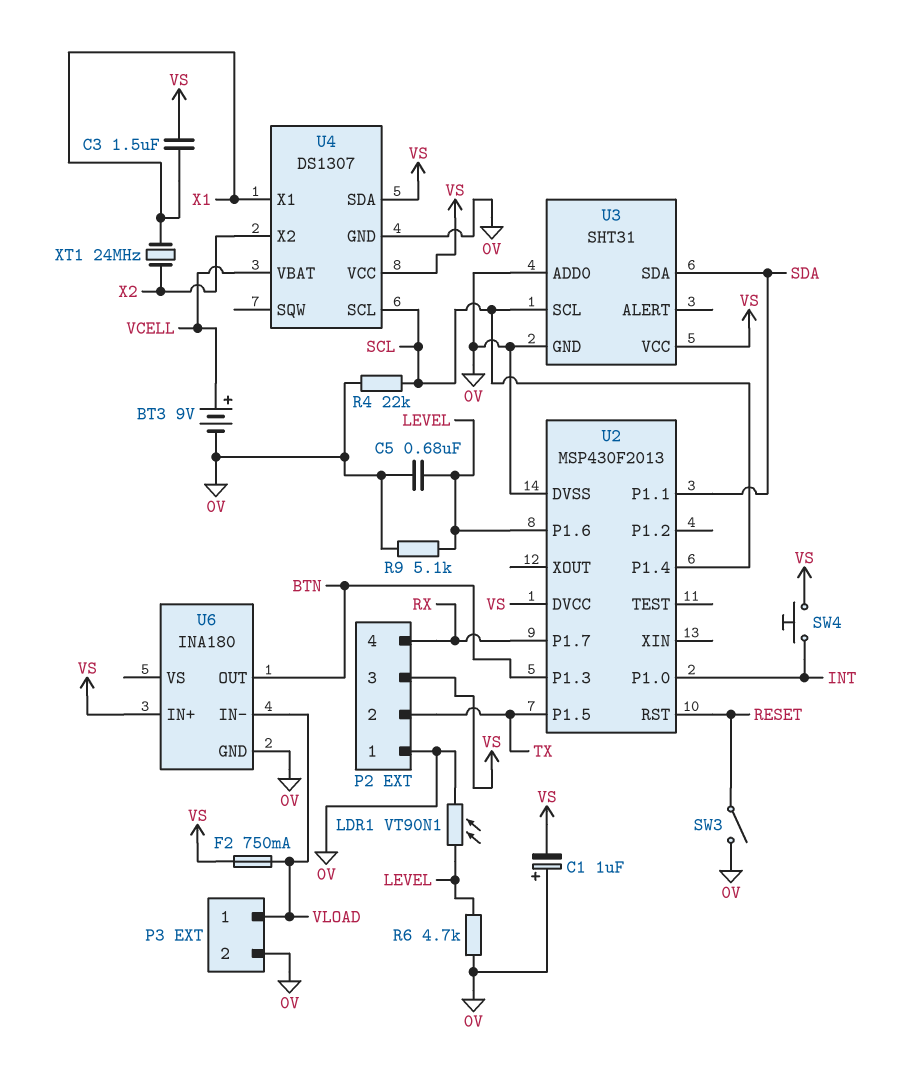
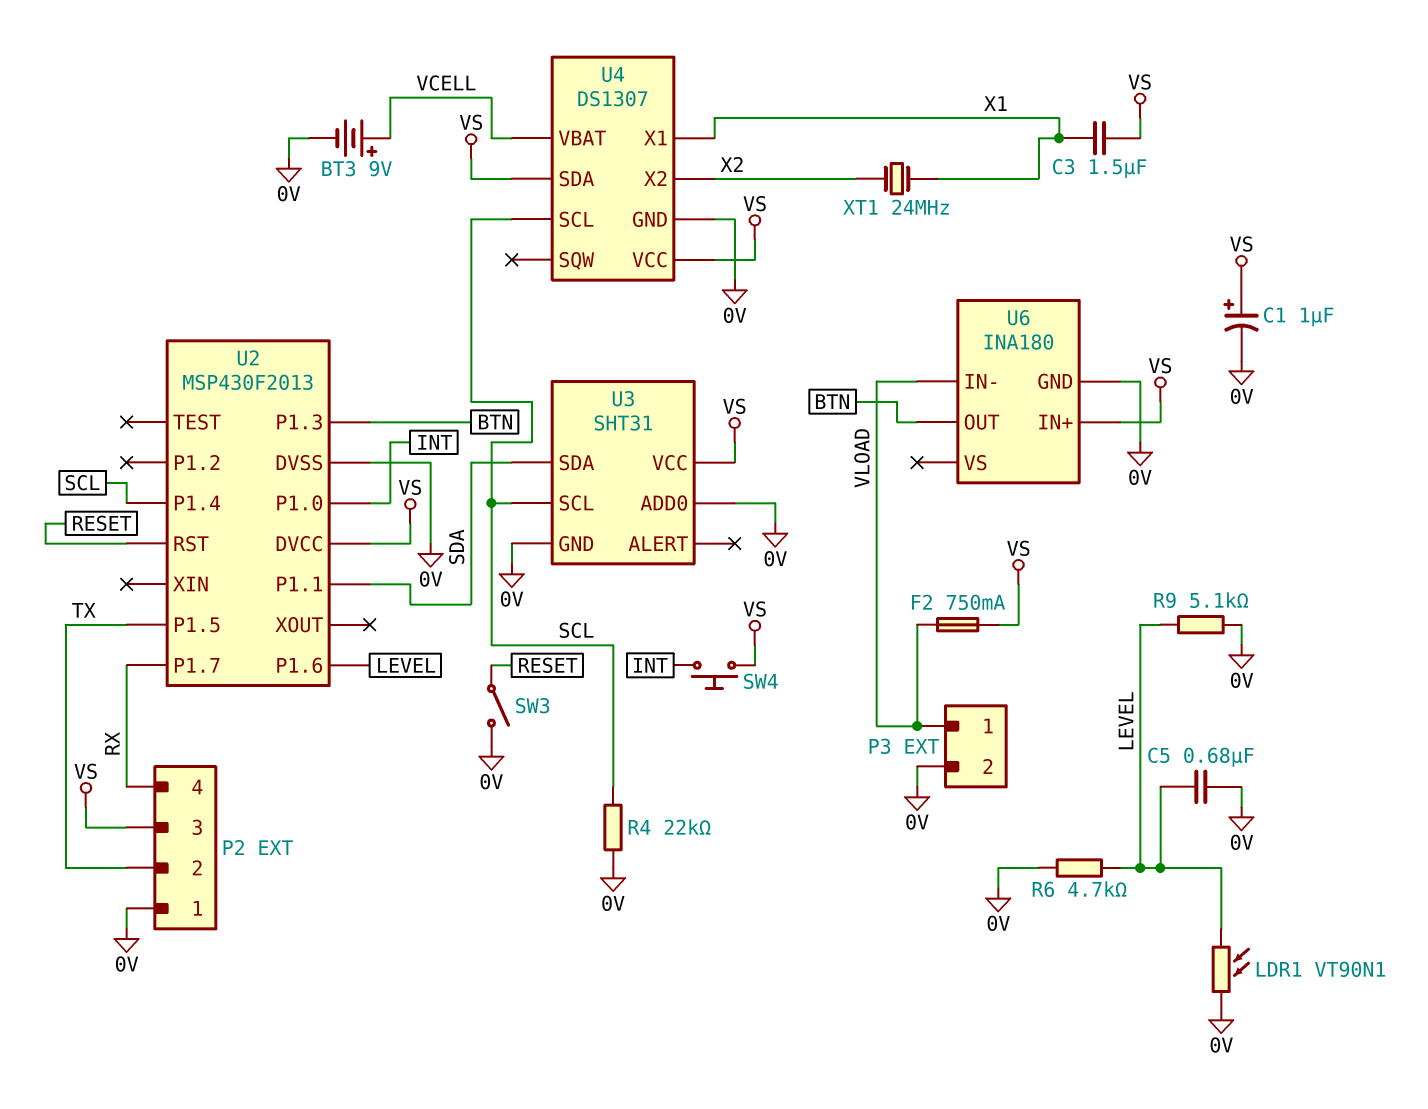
C1: 1uF (plus 0V, minus VS) -> 1uF (plus VS, minus 0V)

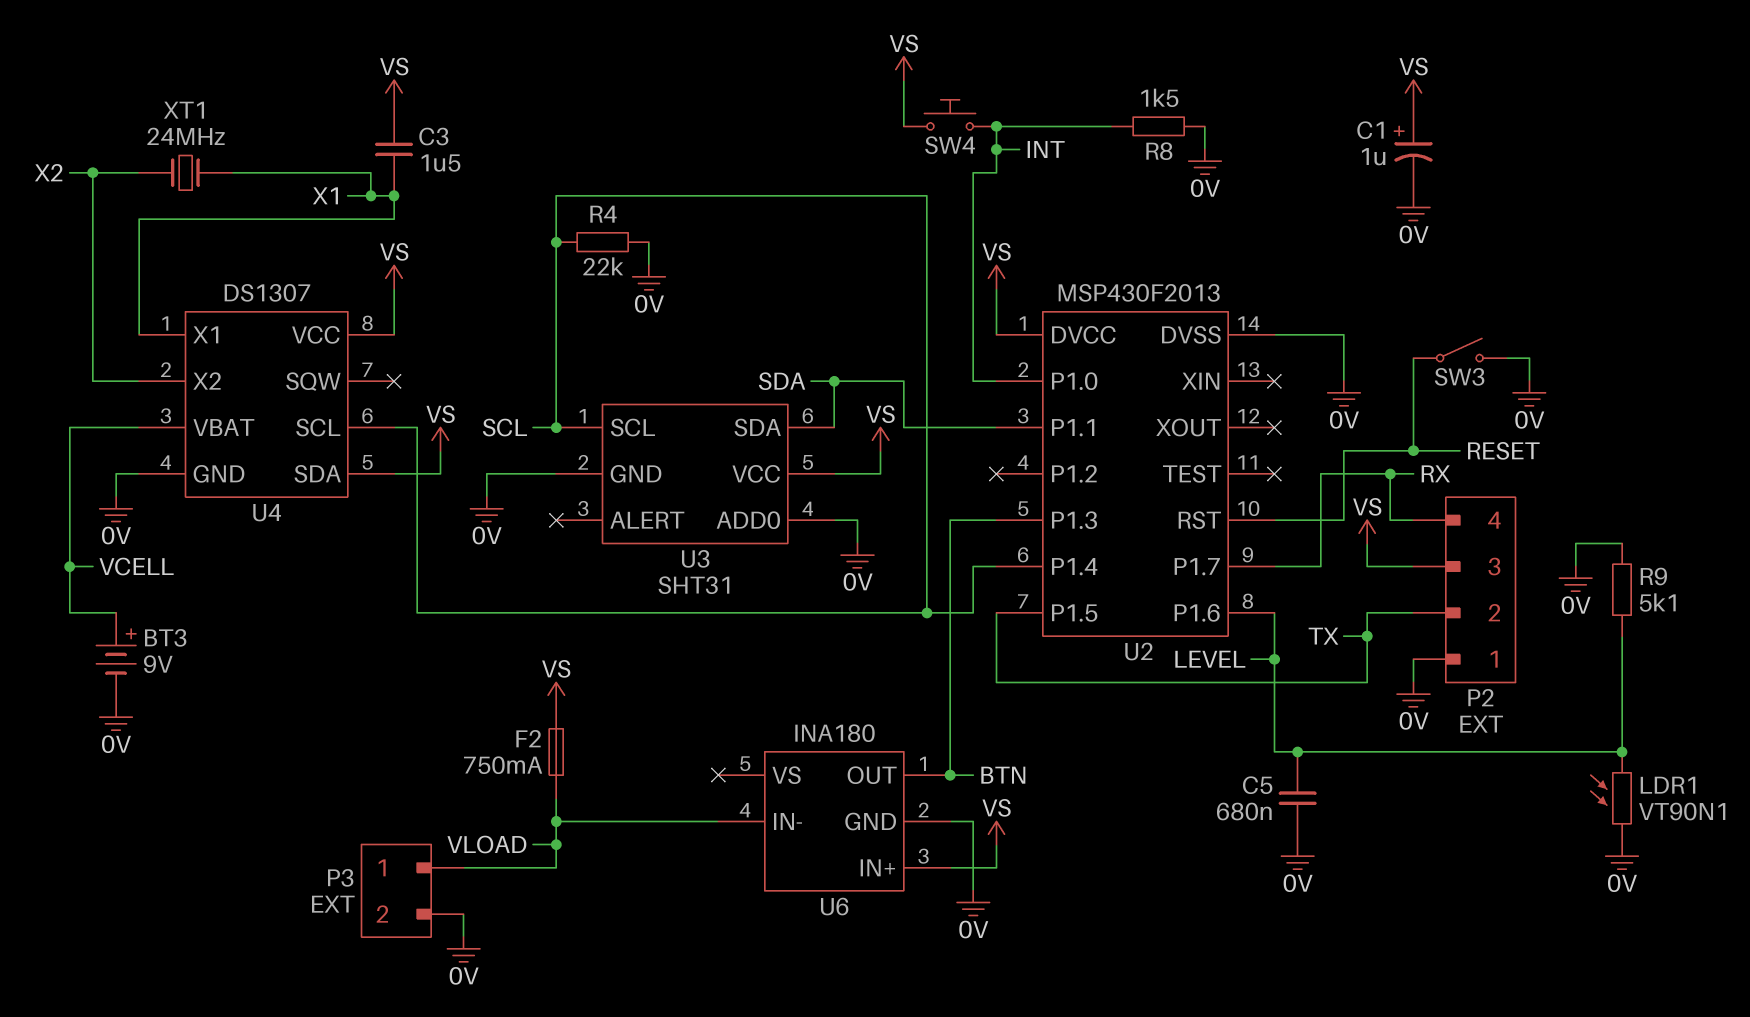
R6: 4.7k (0V, LEVEL) -> none
R8: none -> 1.5k (0V, INT)

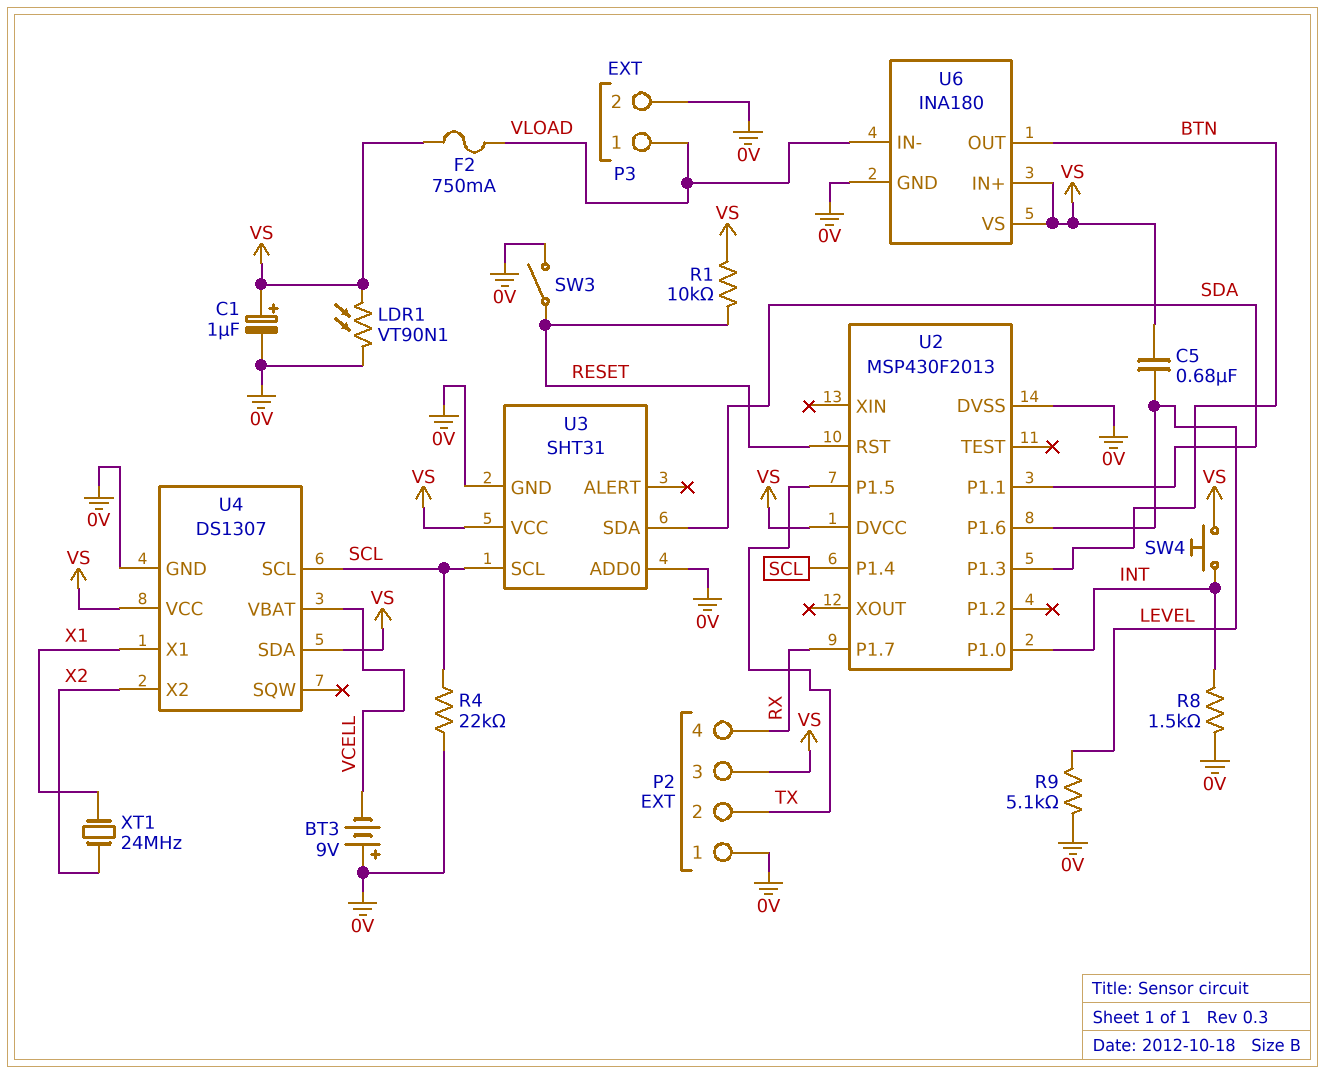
BT3: 9V (plus VCELL, minus 0V) -> 9V (plus 0V, minus VCELL)
C3: 1.5uF (VS, X1) -> none
C5: 680nF (0V, LEVEL) -> 680nF (LEVEL, VS)
LDR1: VT90N1 (0V, LEVEL) -> VT90N1 (0V, VS)
R1: none -> 10k (RESET, VS)
U6 pin VS: none -> VS

